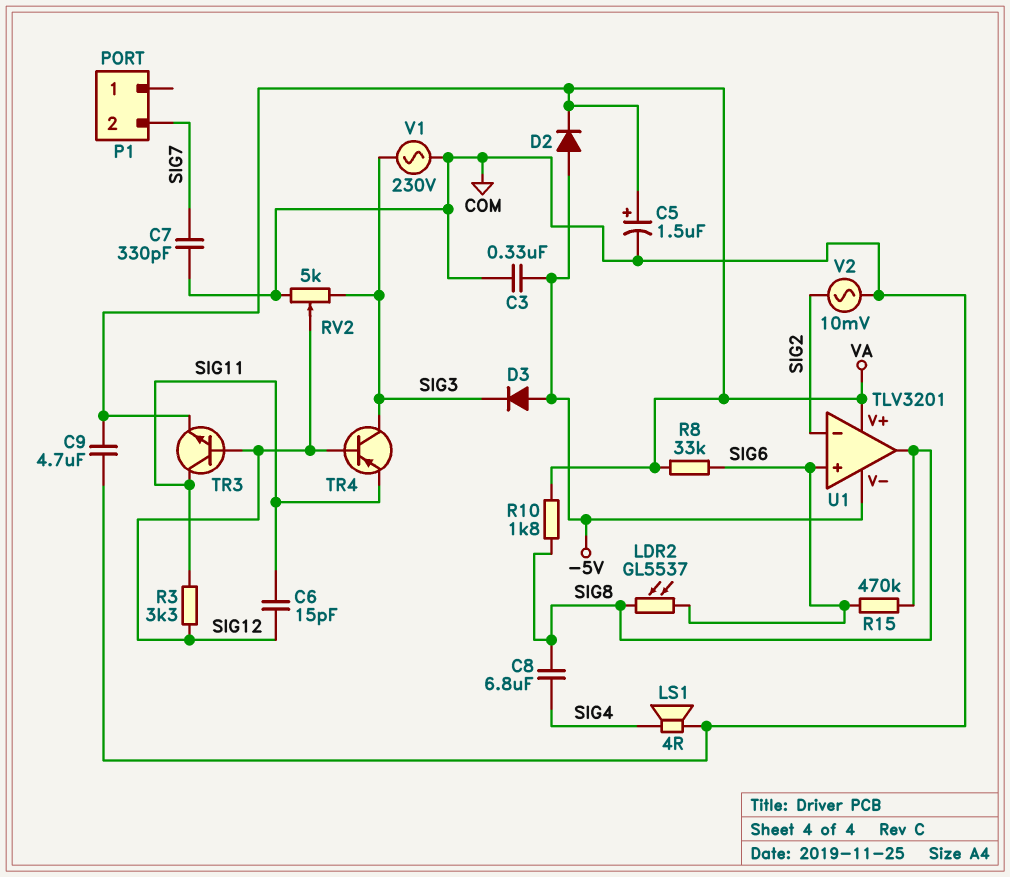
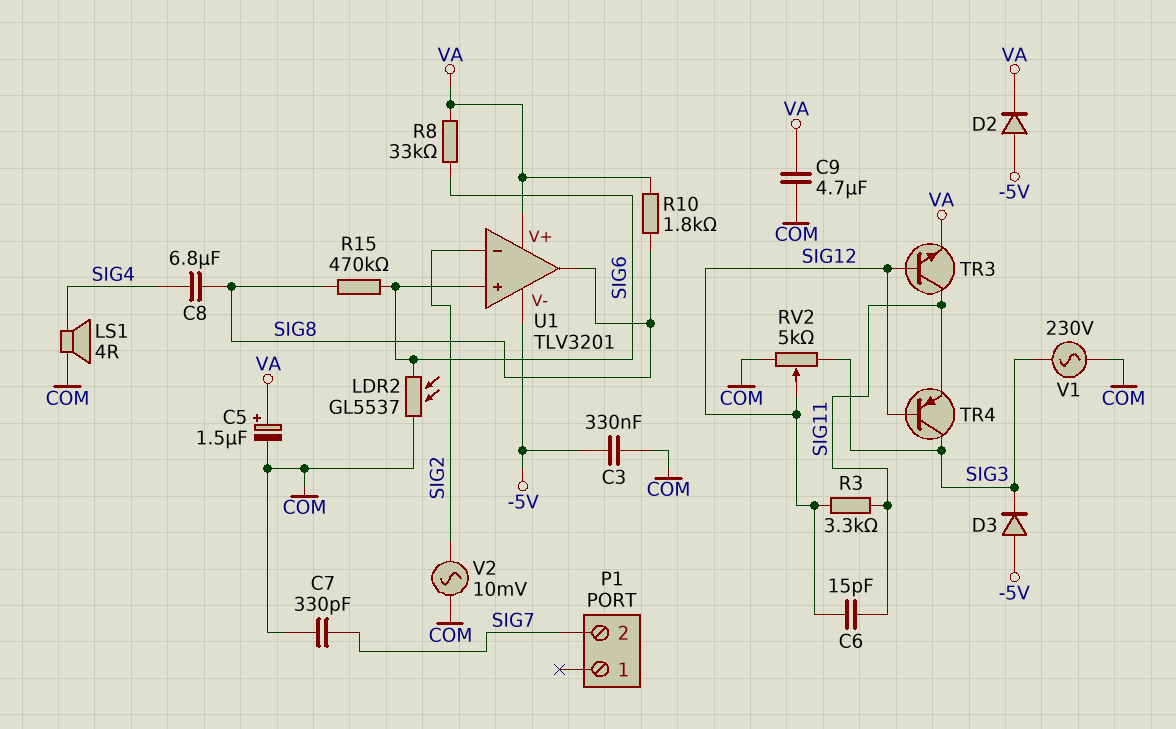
LDR2: GL5537 (SIG6, SIG8) -> GL5537 (COM, SIG6)

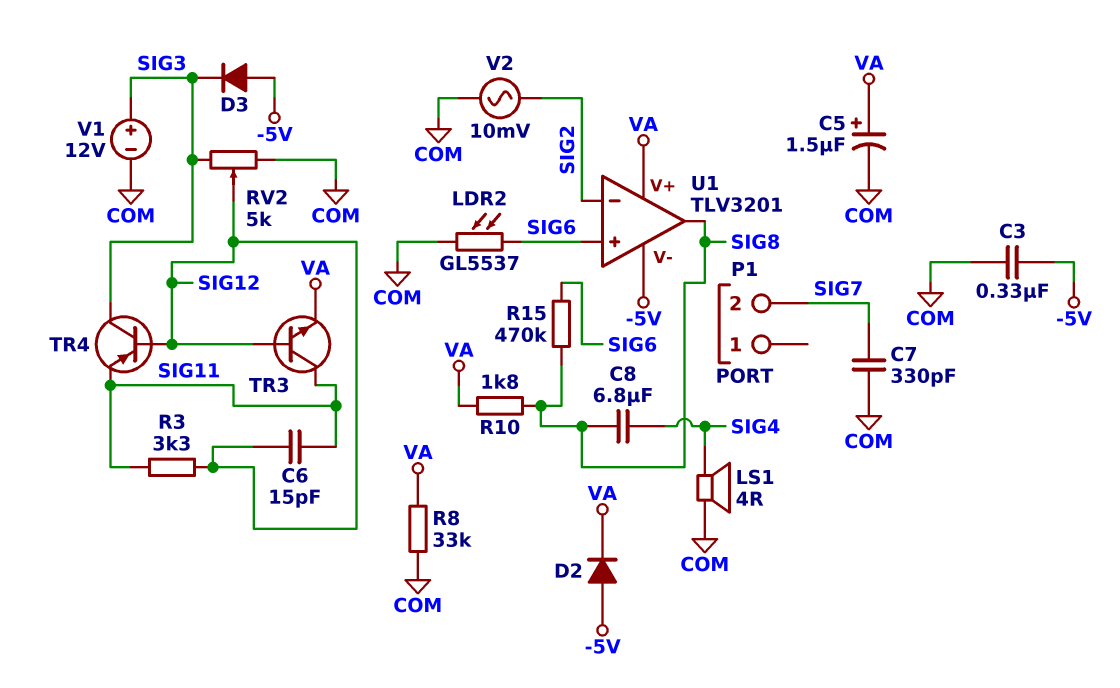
C9: 4.7uF (COM, VA) -> none
R8: 33k (SIG6, VA) -> 33k (COM, VA)
V1: AC 230V (COM, SIG3) -> 12V (plus SIG3, minus COM)

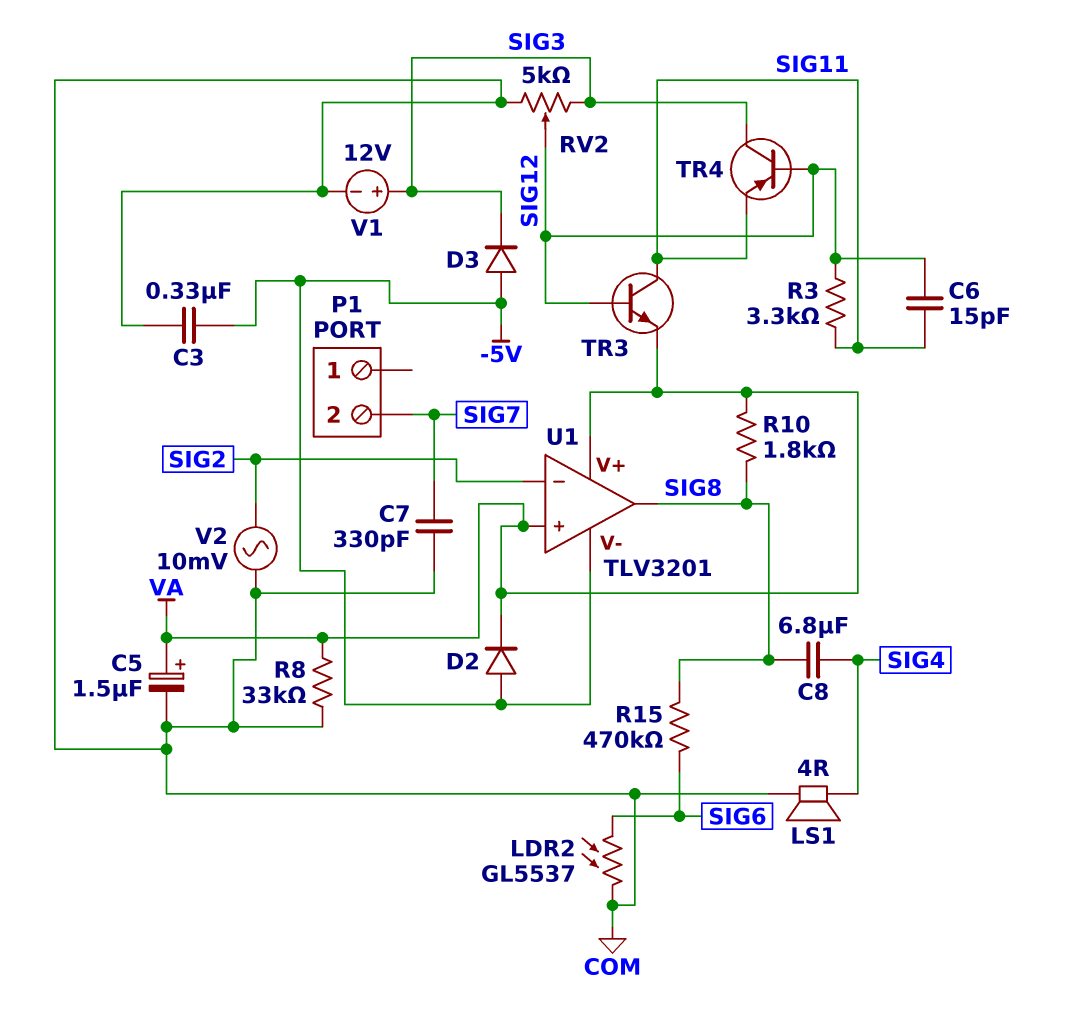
U1 pin in+: SIG6 -> VA

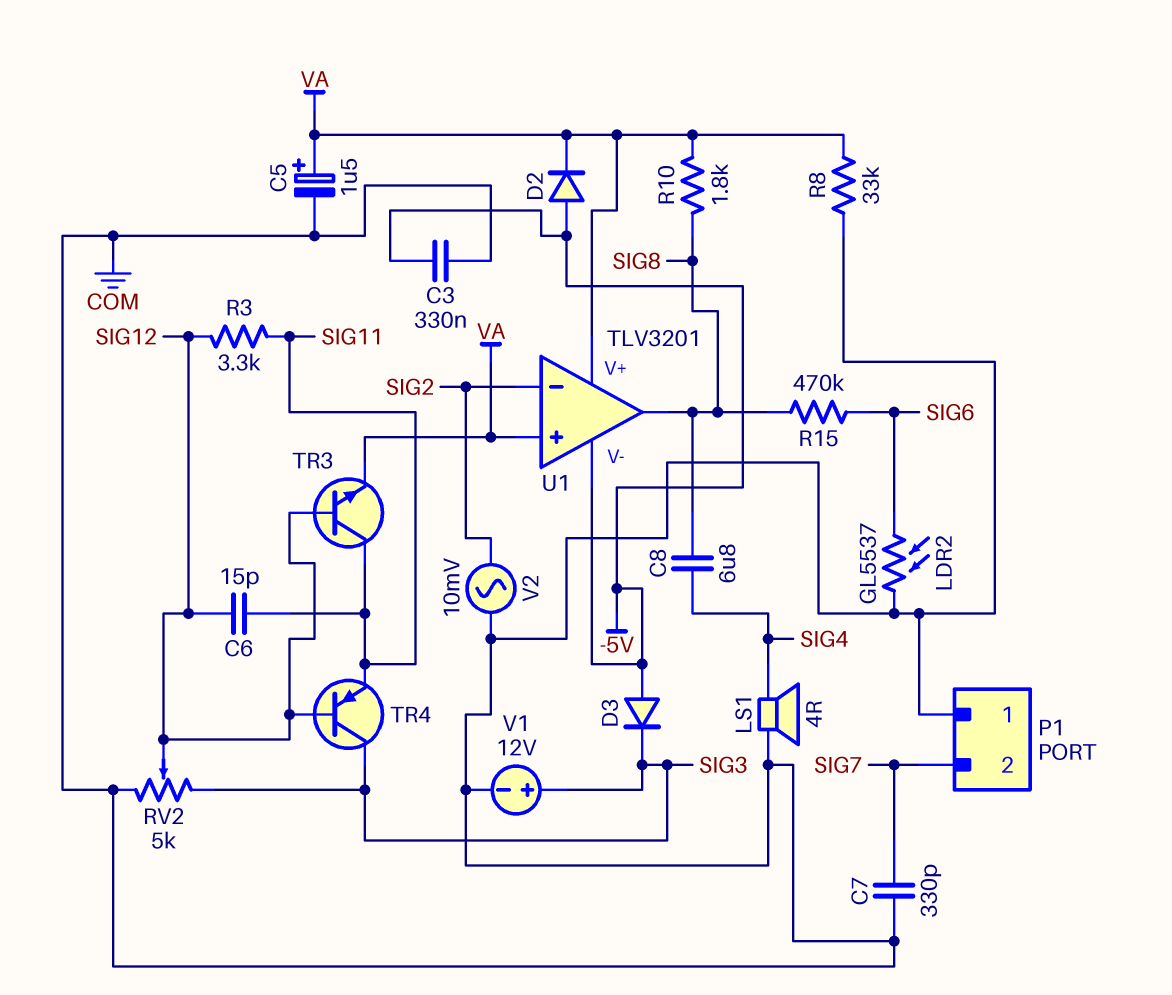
P1 pin 1: none -> COM

